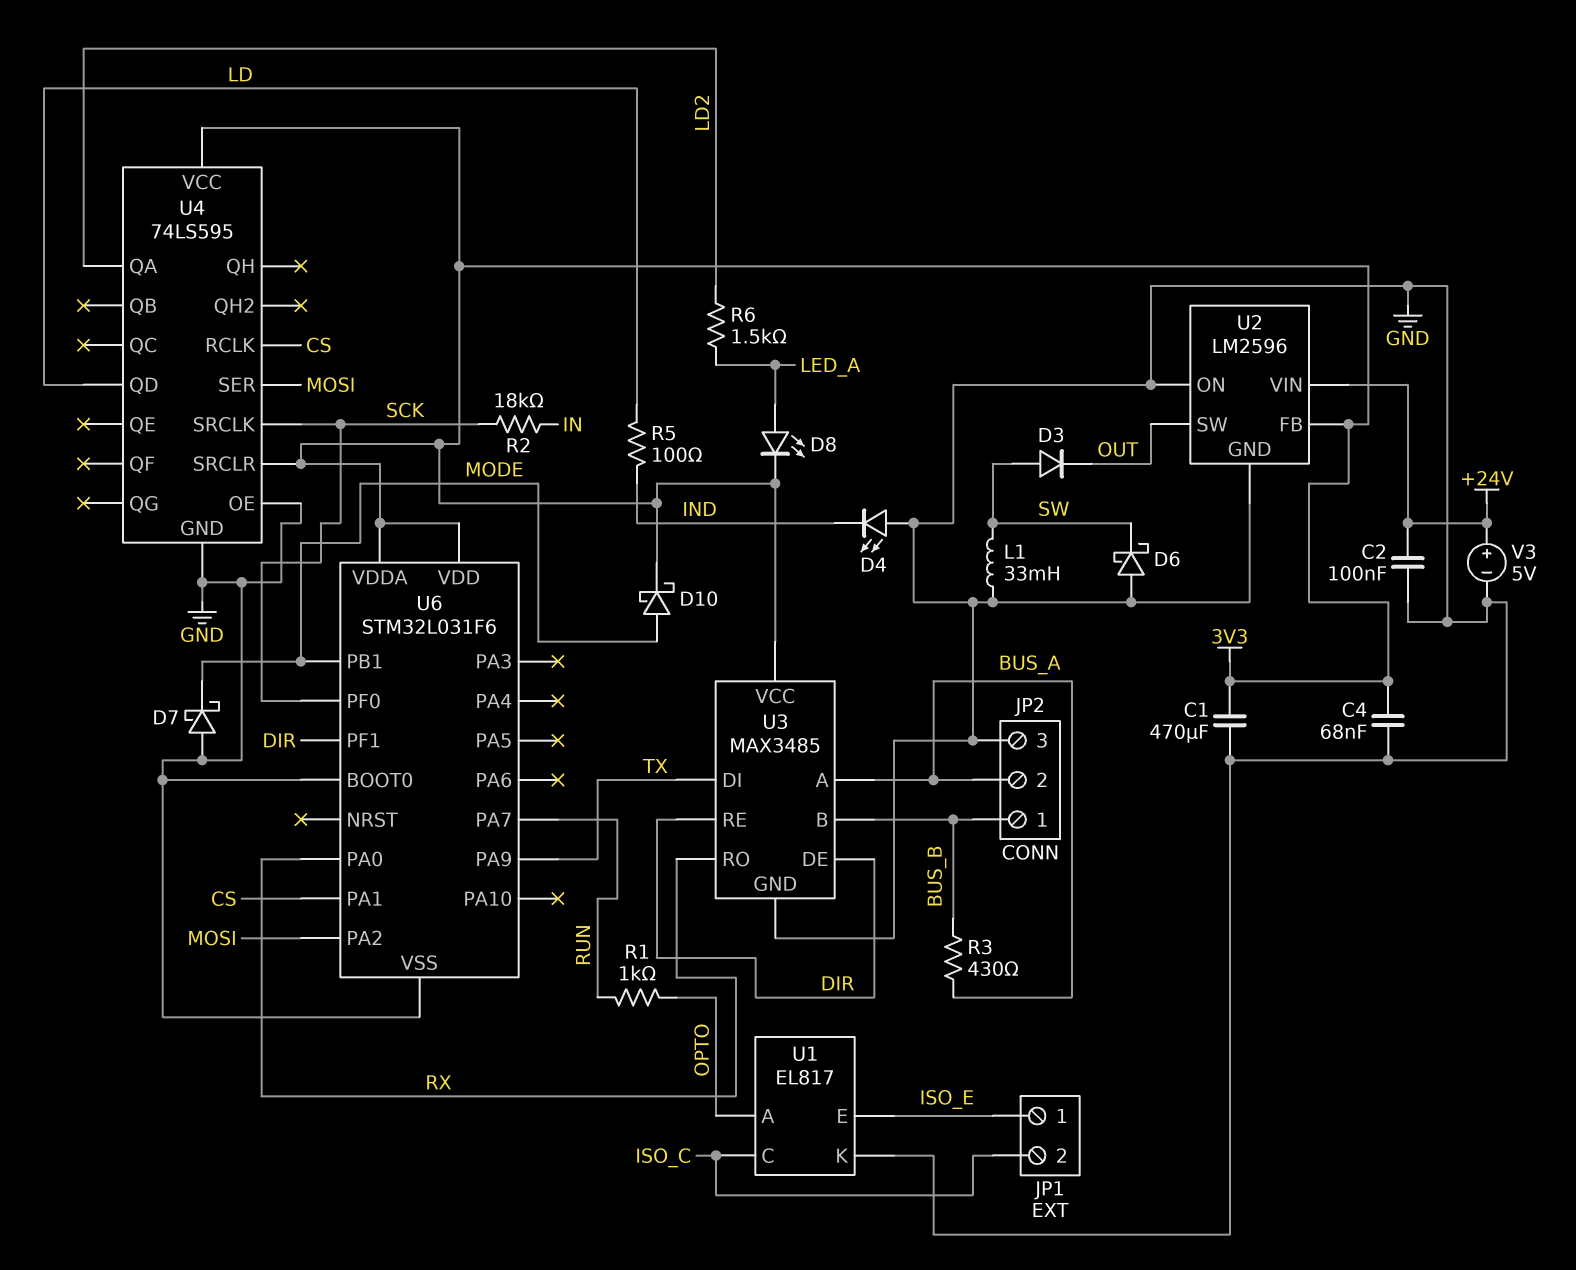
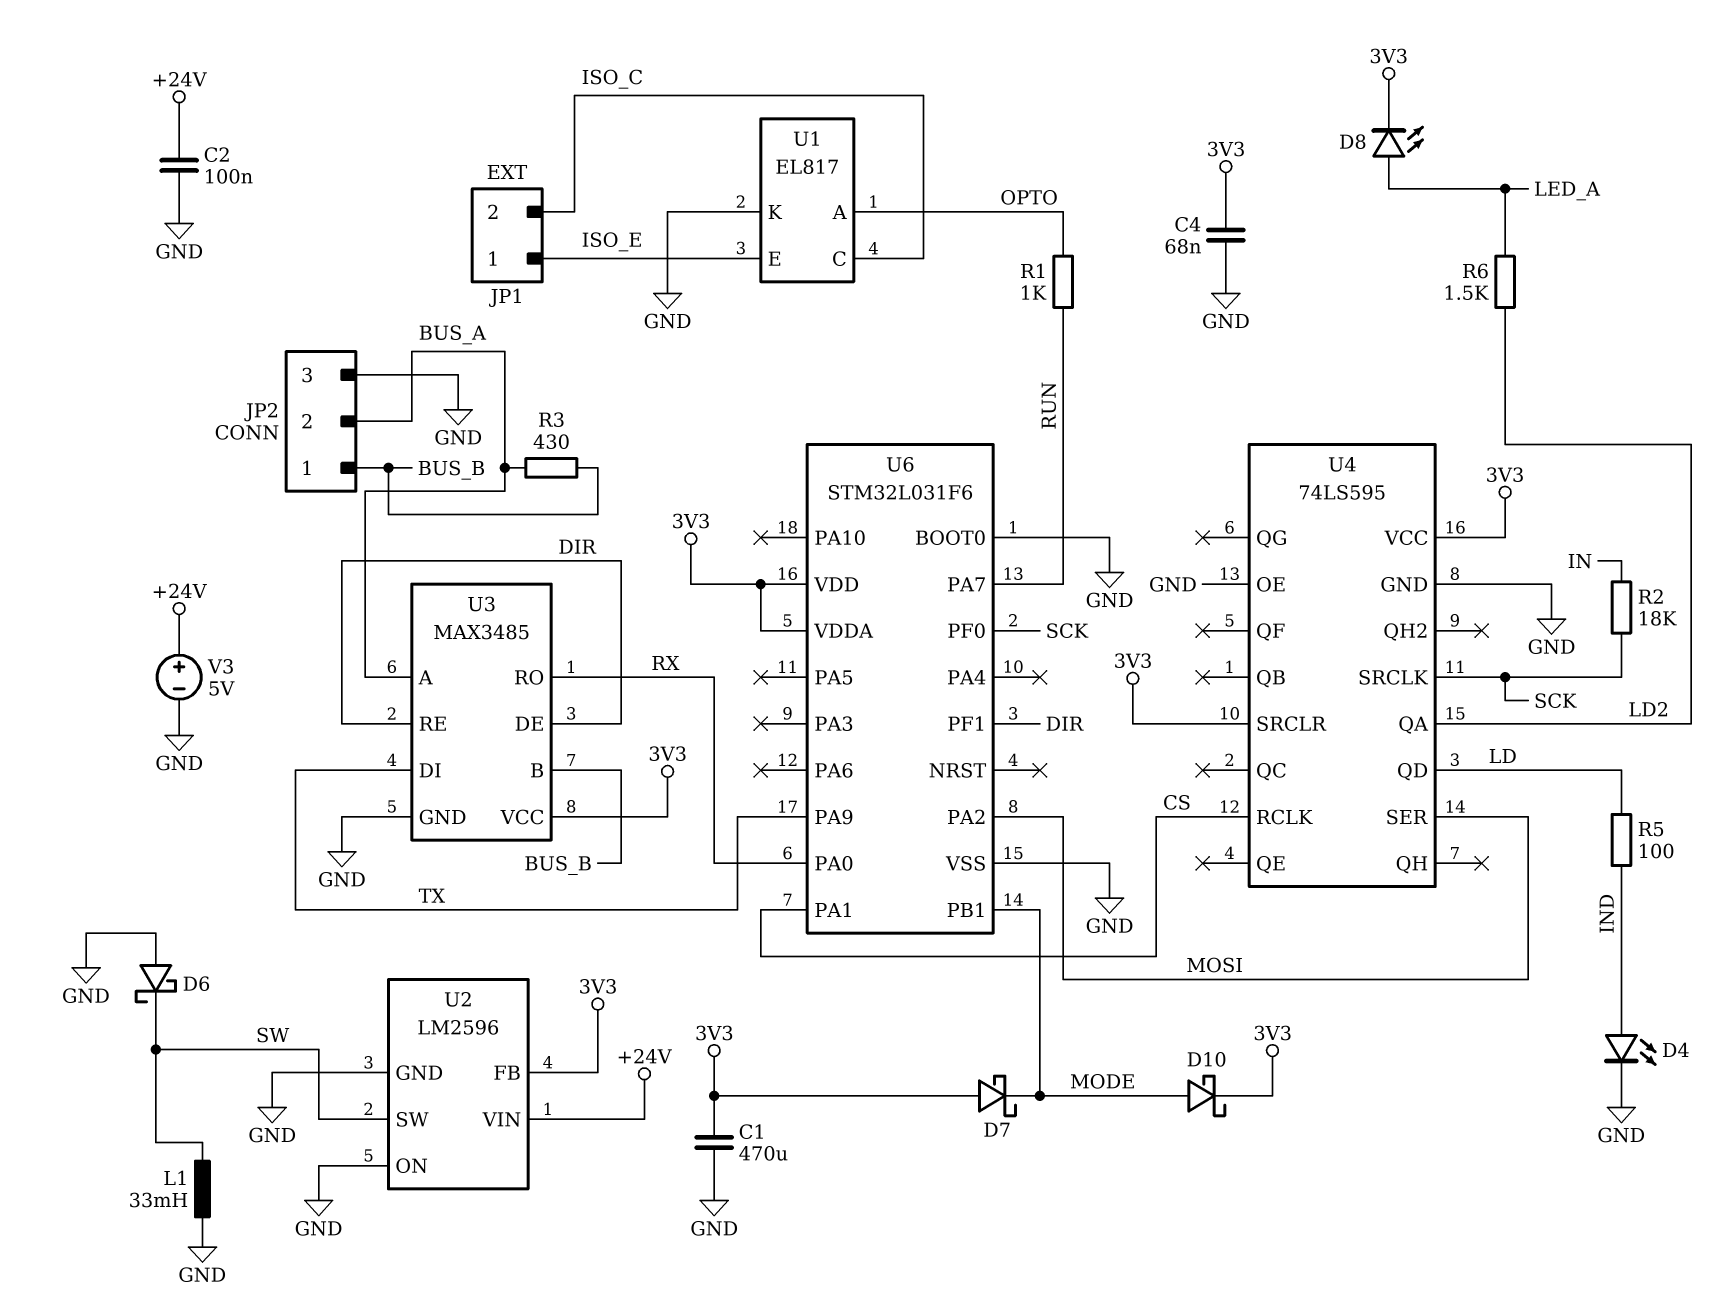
D3: diode (A SW, K OUT) -> none
D4: LED (A GND, K IND) -> LED (A IND, K GND)
D7: schottky (A GND, K MODE) -> schottky (A 3V3, K MODE)
U2 pin SW: OUT -> SW

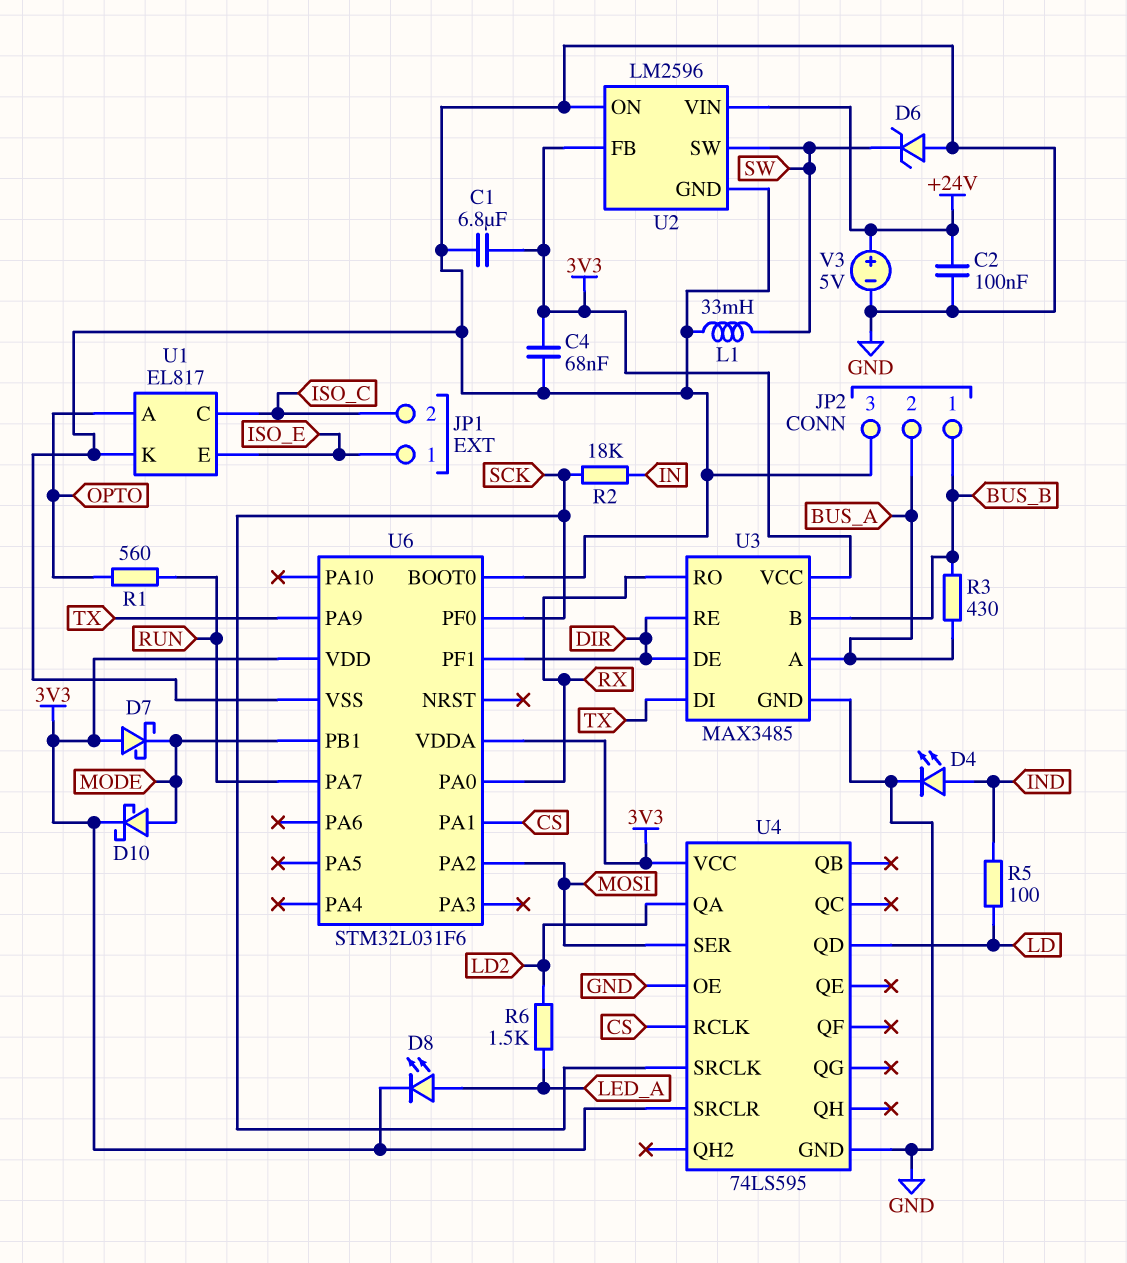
C1: 470uF (3V3, GND) -> 6.8uF (3V3, GND)
D6: schottky (A GND, K SW) -> zener (A GND, K SW)
R1: 1k (OPTO, RUN) -> 560 (OPTO, RUN)

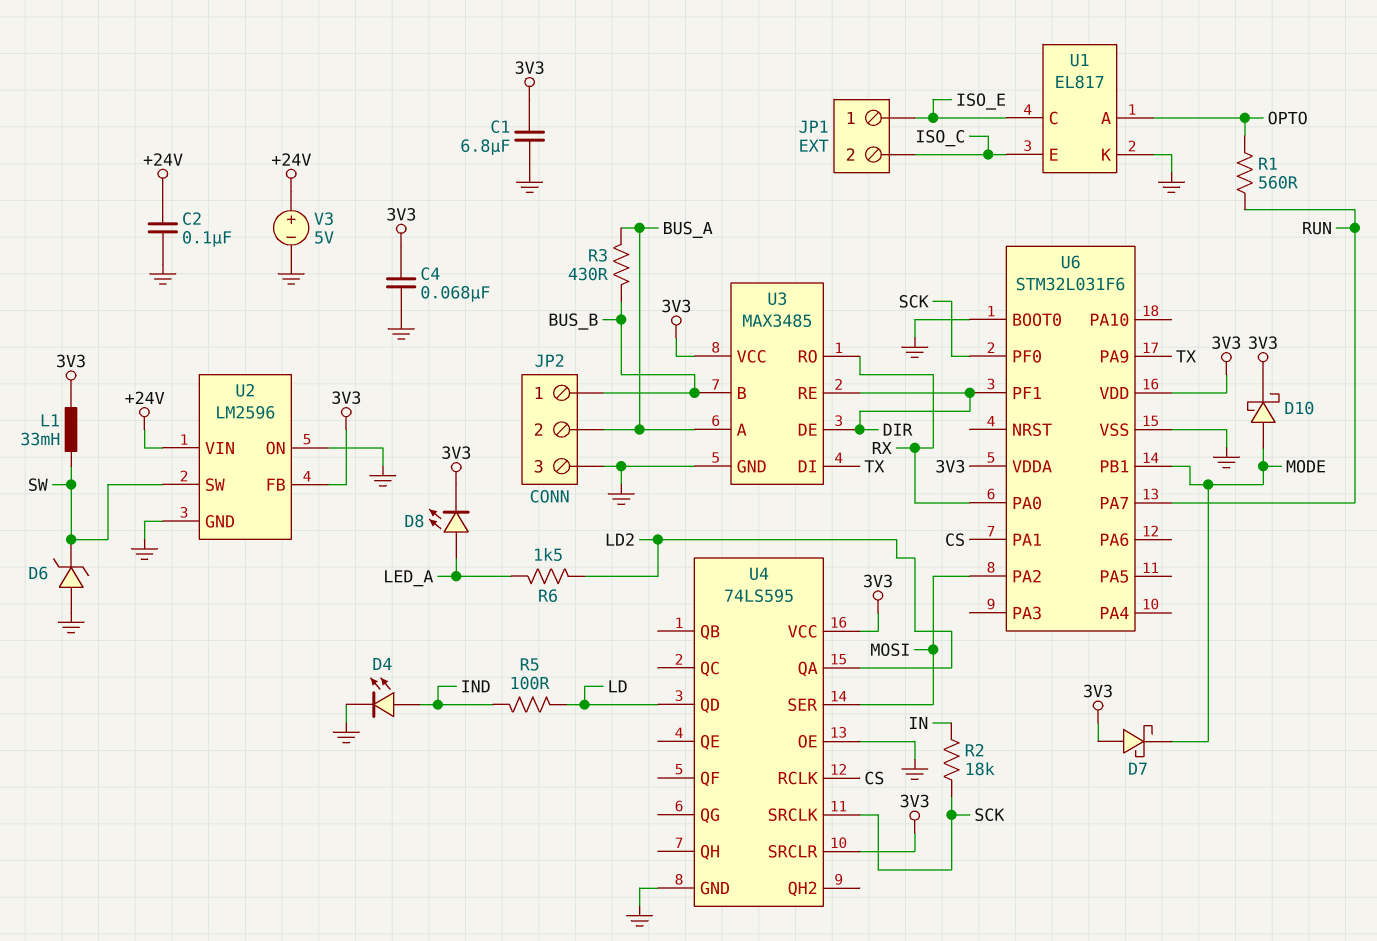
L1: 33mH (GND, SW) -> 33mH (3V3, SW)
U1 pin C: ISO_C -> ISO_E
U1 pin E: ISO_E -> ISO_C

